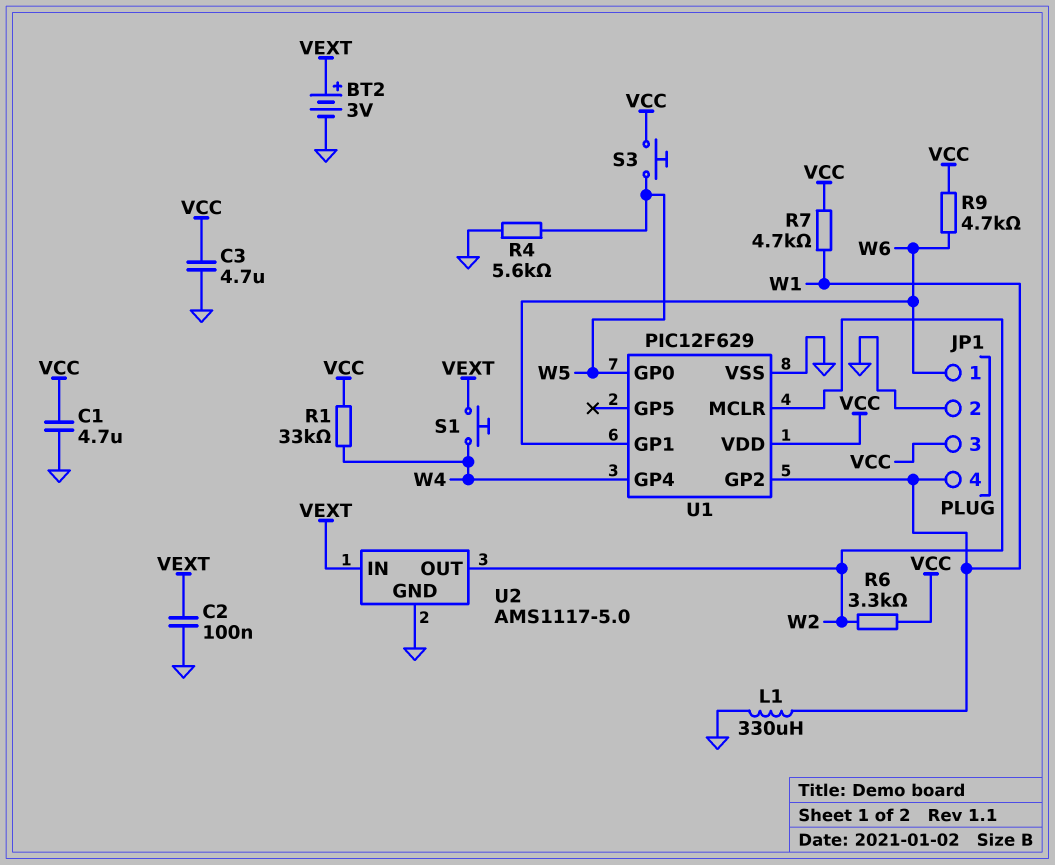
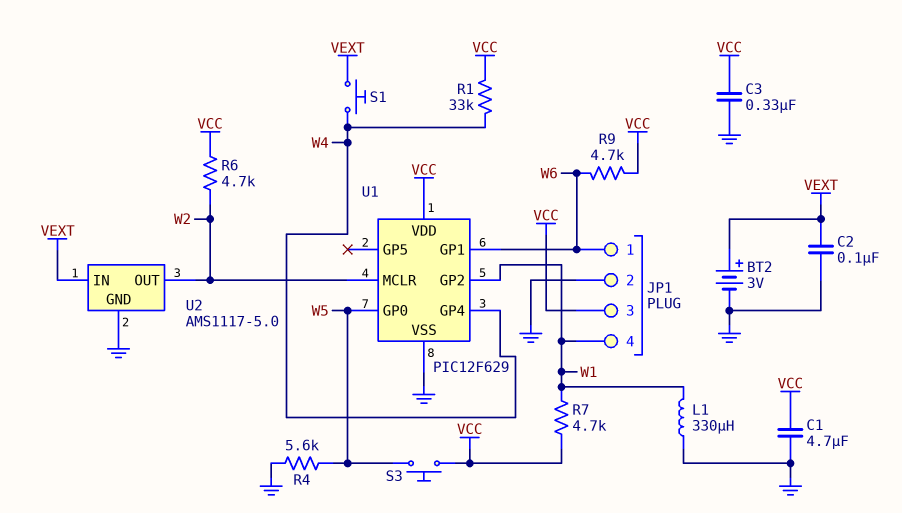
C3: 4.7uF (GND, VCC) -> 330nF (GND, VCC)
R6: 3.3k (VCC, W2) -> 4.7k (VCC, W2)

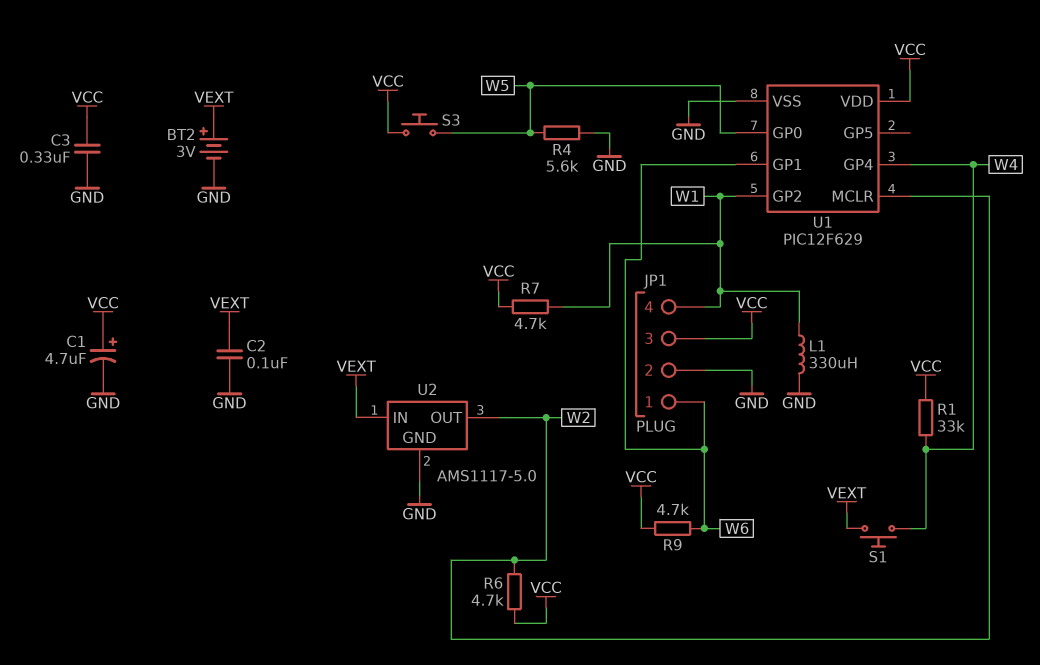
C1: 4.7uF (GND, VCC) -> 4.7uF (plus VCC, minus GND)

